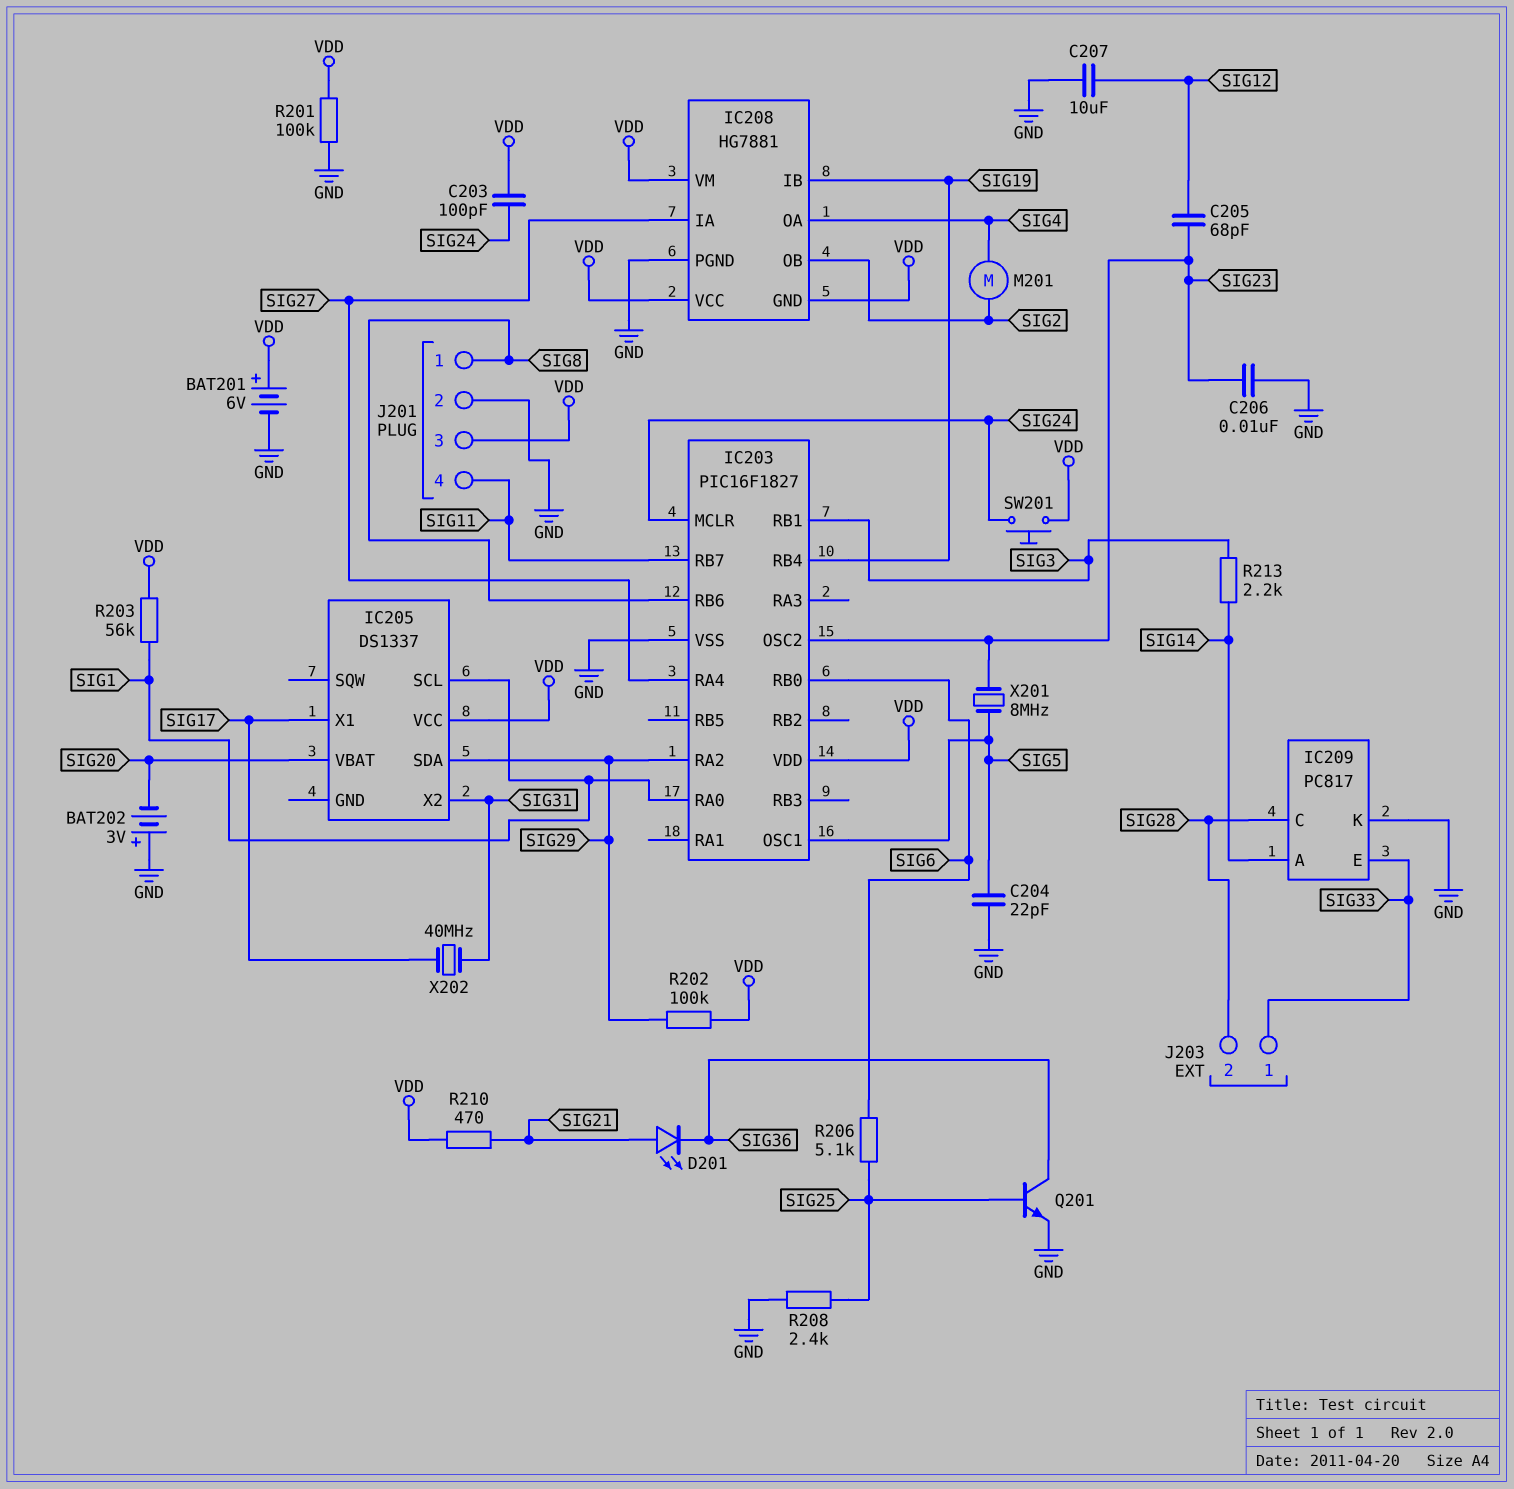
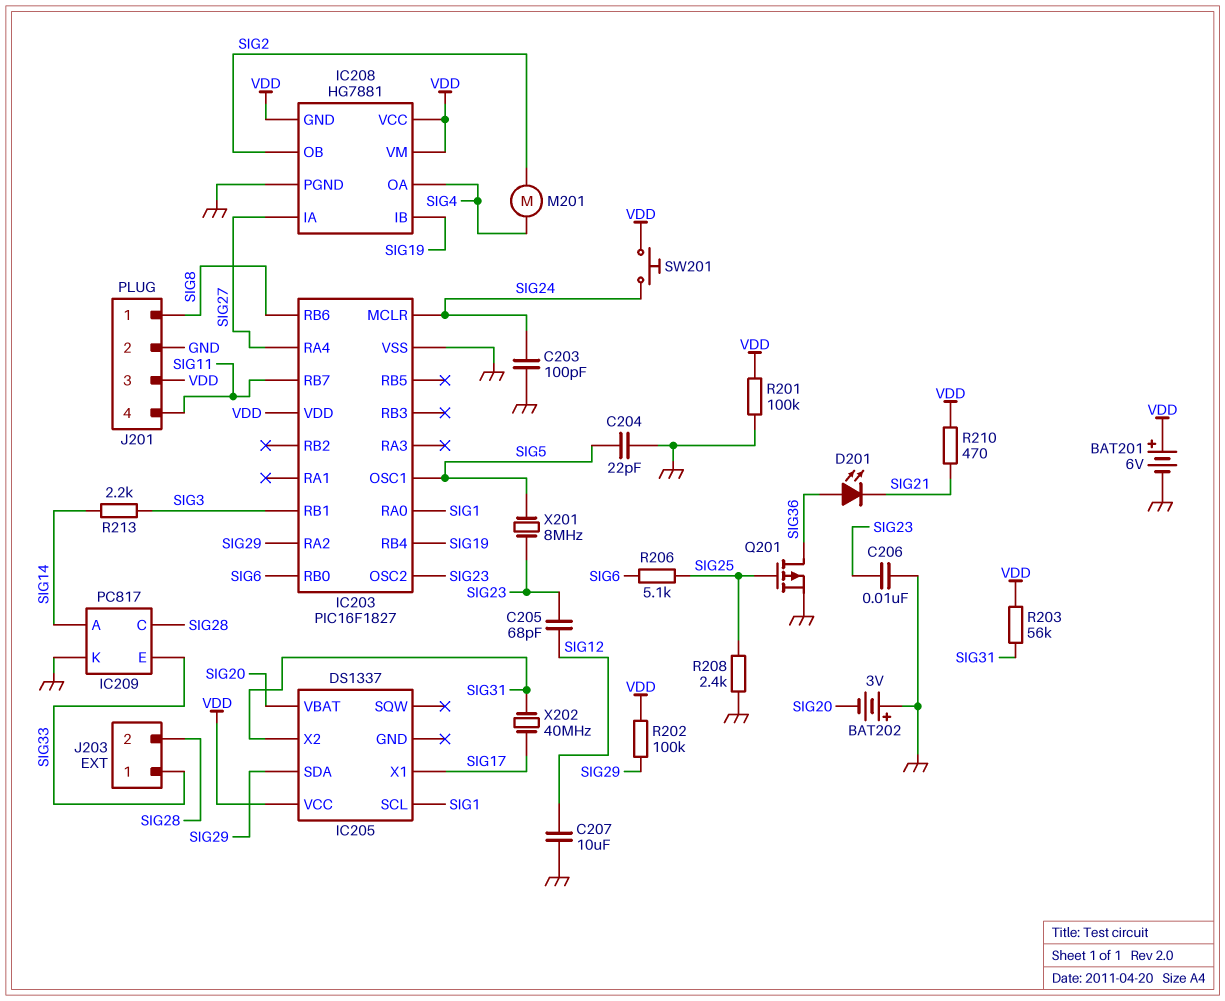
C203: 100pF (SIG24, VDD) -> 100pF (GND, SIG24)
D201: LED (A SIG21, K SIG36) -> LED (A SIG36, K SIG21)
Q201: NPN (B SIG25, C SIG36, E GND) -> PMOS (G SIG25, D SIG36, S GND)
R203: 56k (SIG1, VDD) -> 56k (SIG31, VDD)

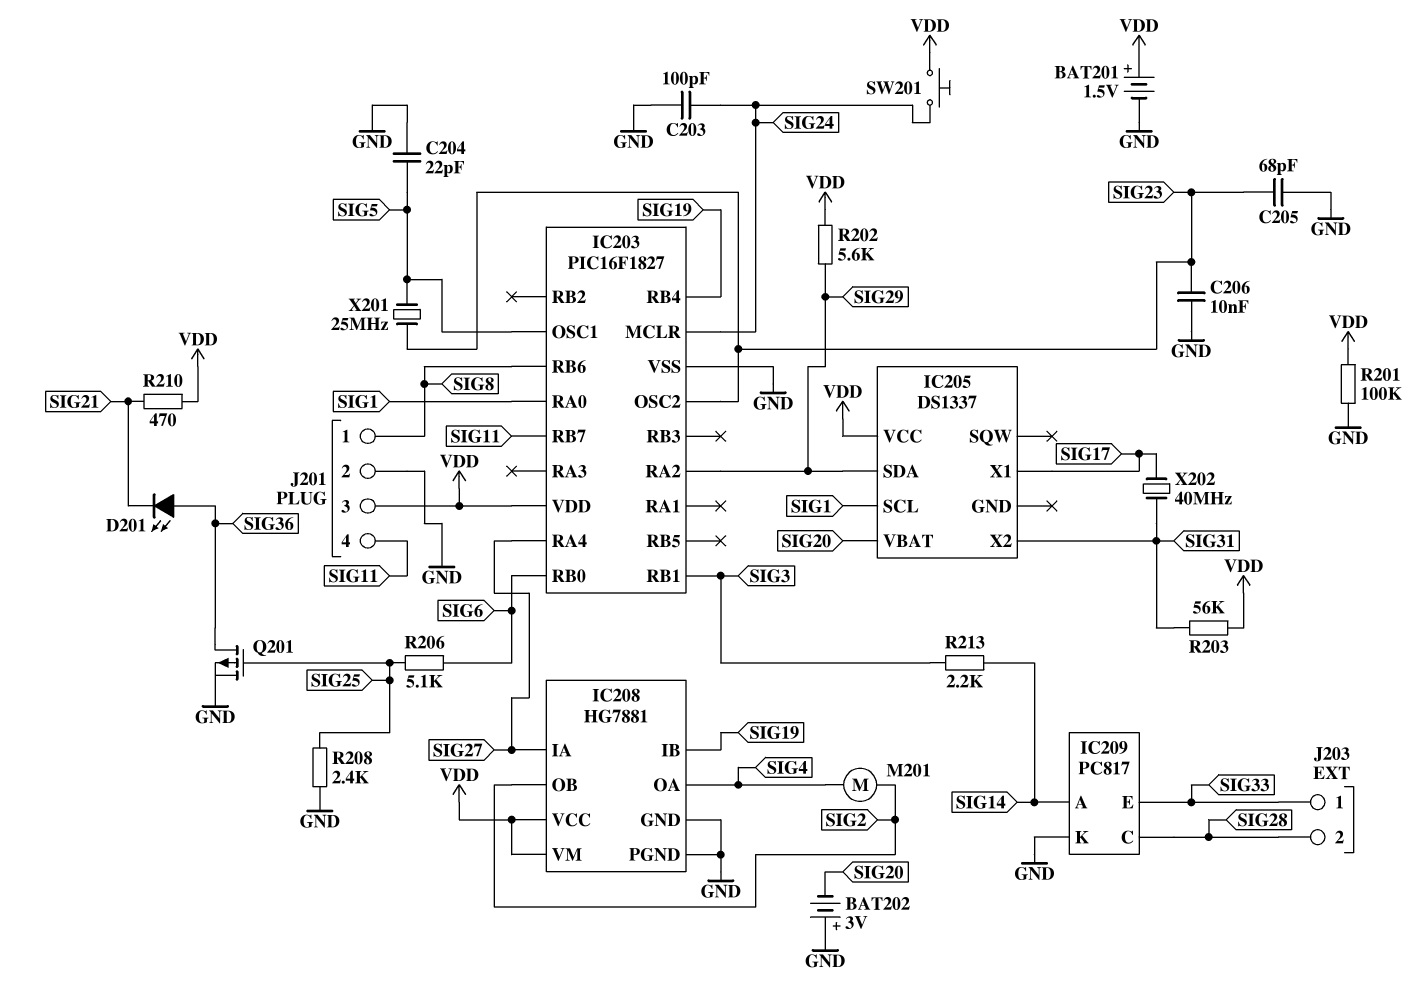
BAT201: 6V (plus VDD, minus GND) -> 1.5V (plus VDD, minus GND)
C205: 68pF (SIG12, SIG23) -> 68pF (GND, SIG23)
C207: 10uF (GND, SIG12) -> none
IC208 pin GND: VDD -> GND
R202: 100k (SIG29, VDD) -> 5.6k (SIG29, VDD)
X201: 8MHz (SIG5, SIG23) -> 25MHz (SIG5, SIG23)

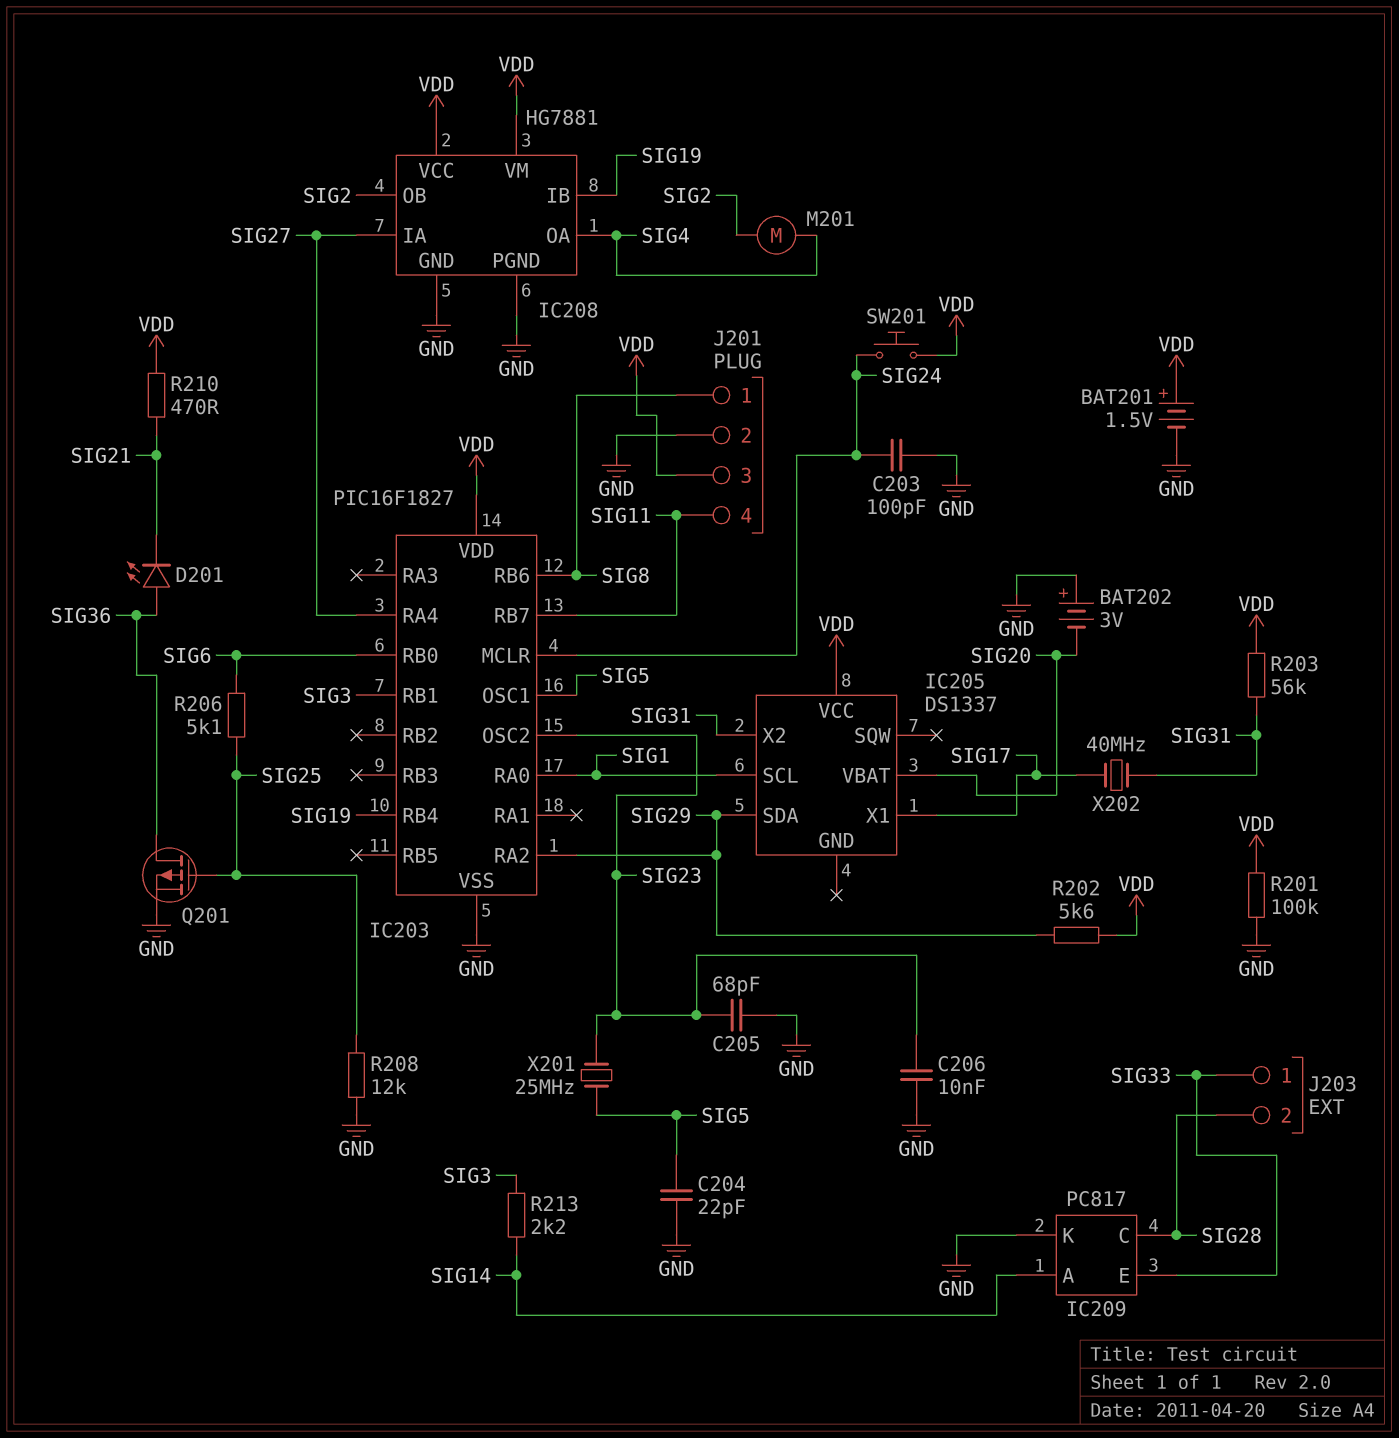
R208: 2.4k (GND, SIG25) -> 12k (GND, SIG25)

